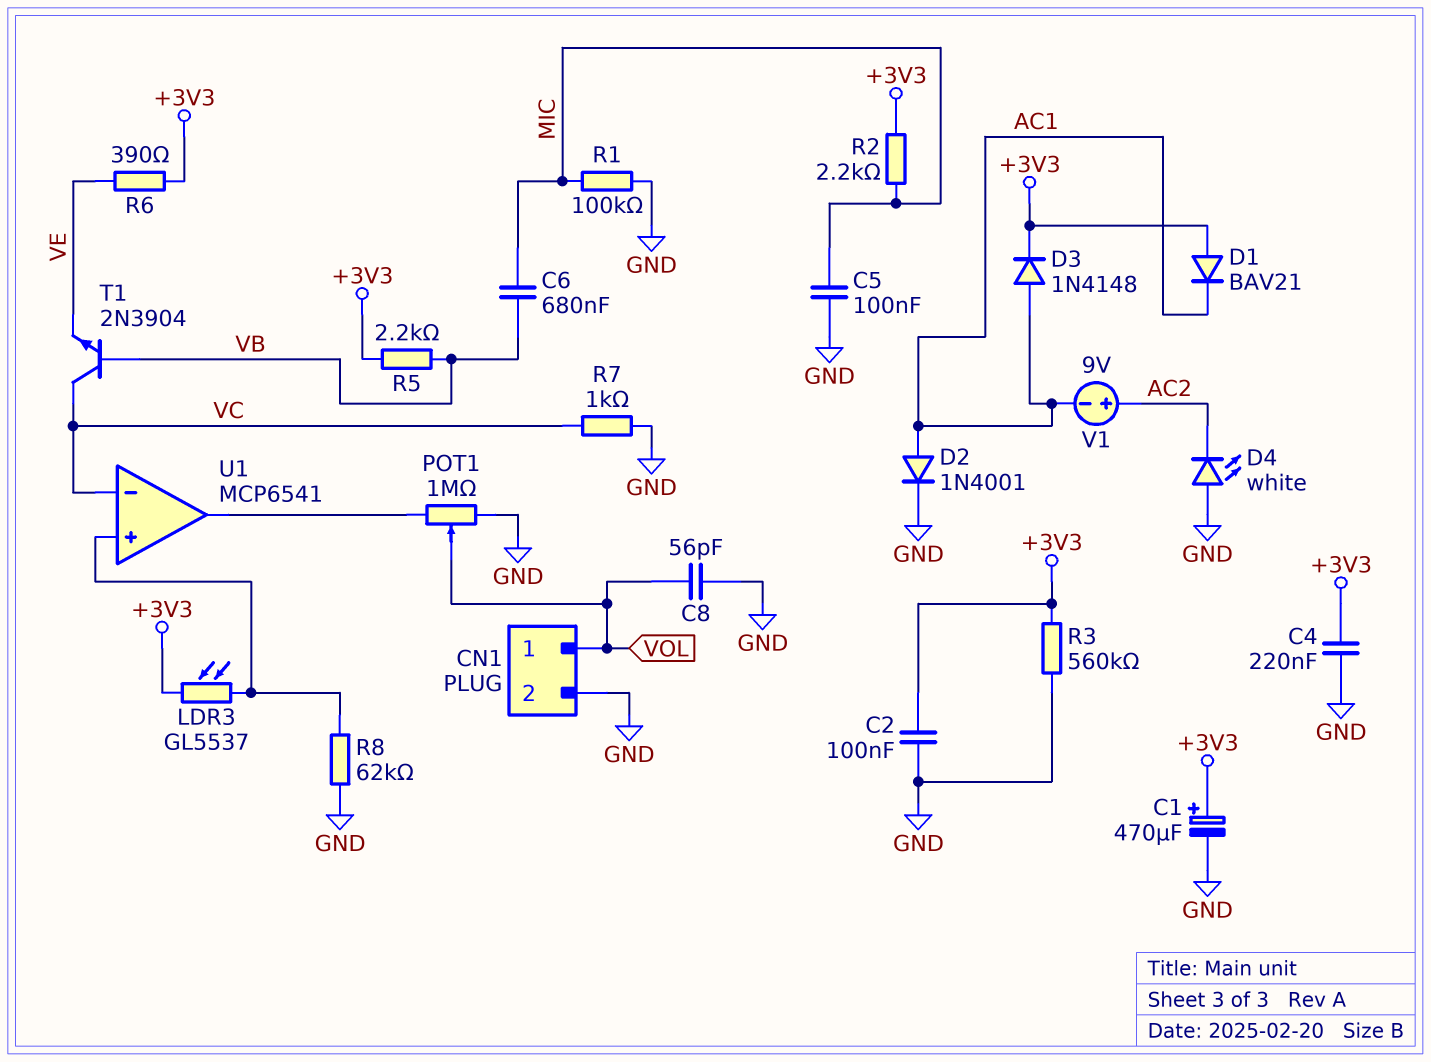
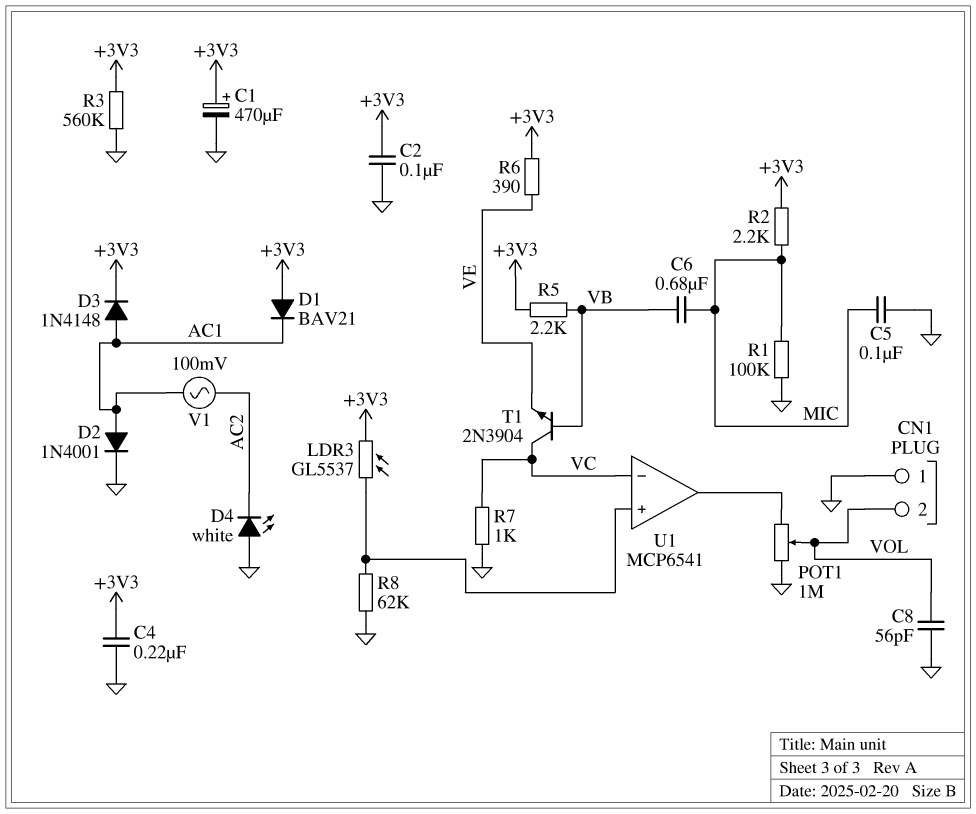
CN1 pin 1: VOL -> GND
CN1 pin 2: GND -> VOL
V1: 9V (plus AC2, minus AC1) -> AC 100mV (AC1, AC2)

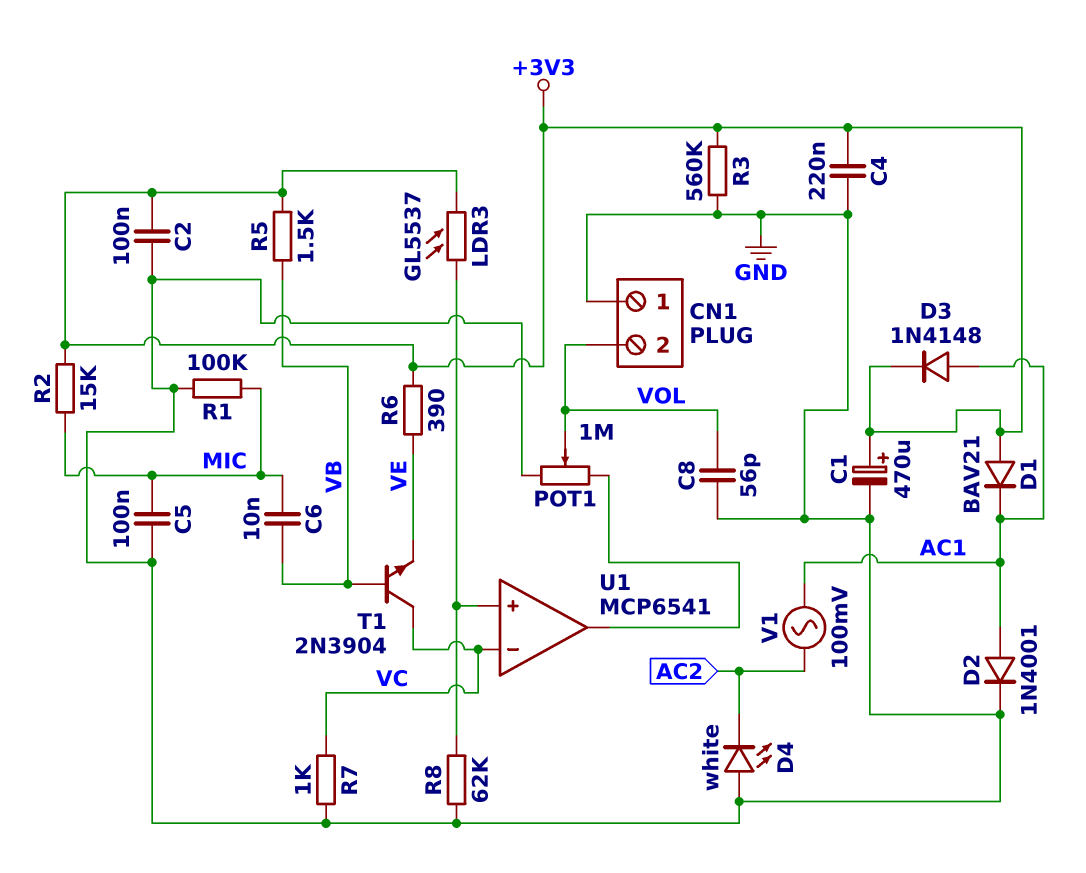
C6: 680nF (MIC, VB) -> 10nF (MIC, VB)
R2: 2.2k (+3V3, MIC) -> 15k (+3V3, MIC)
R5: 2.2k (+3V3, VB) -> 1.5k (+3V3, VB)

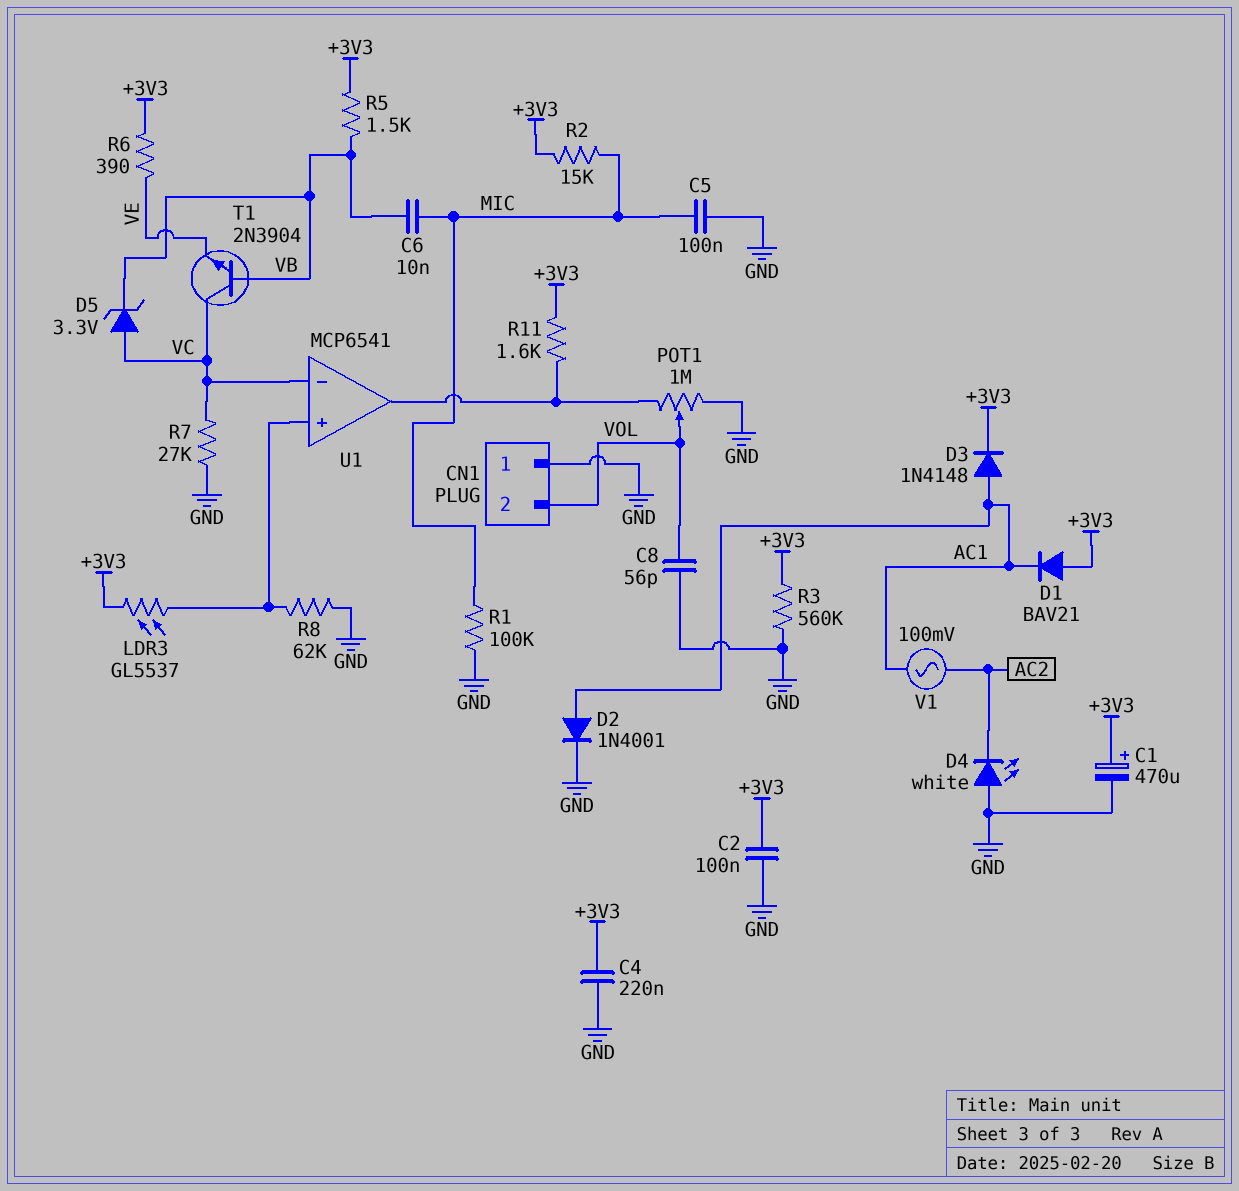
D5: none -> zener 3.3V (A VC, K VB)
R7: 1k (GND, VC) -> 27k (GND, VC)
R11: none -> 1.6k (+3V3, U1/out)

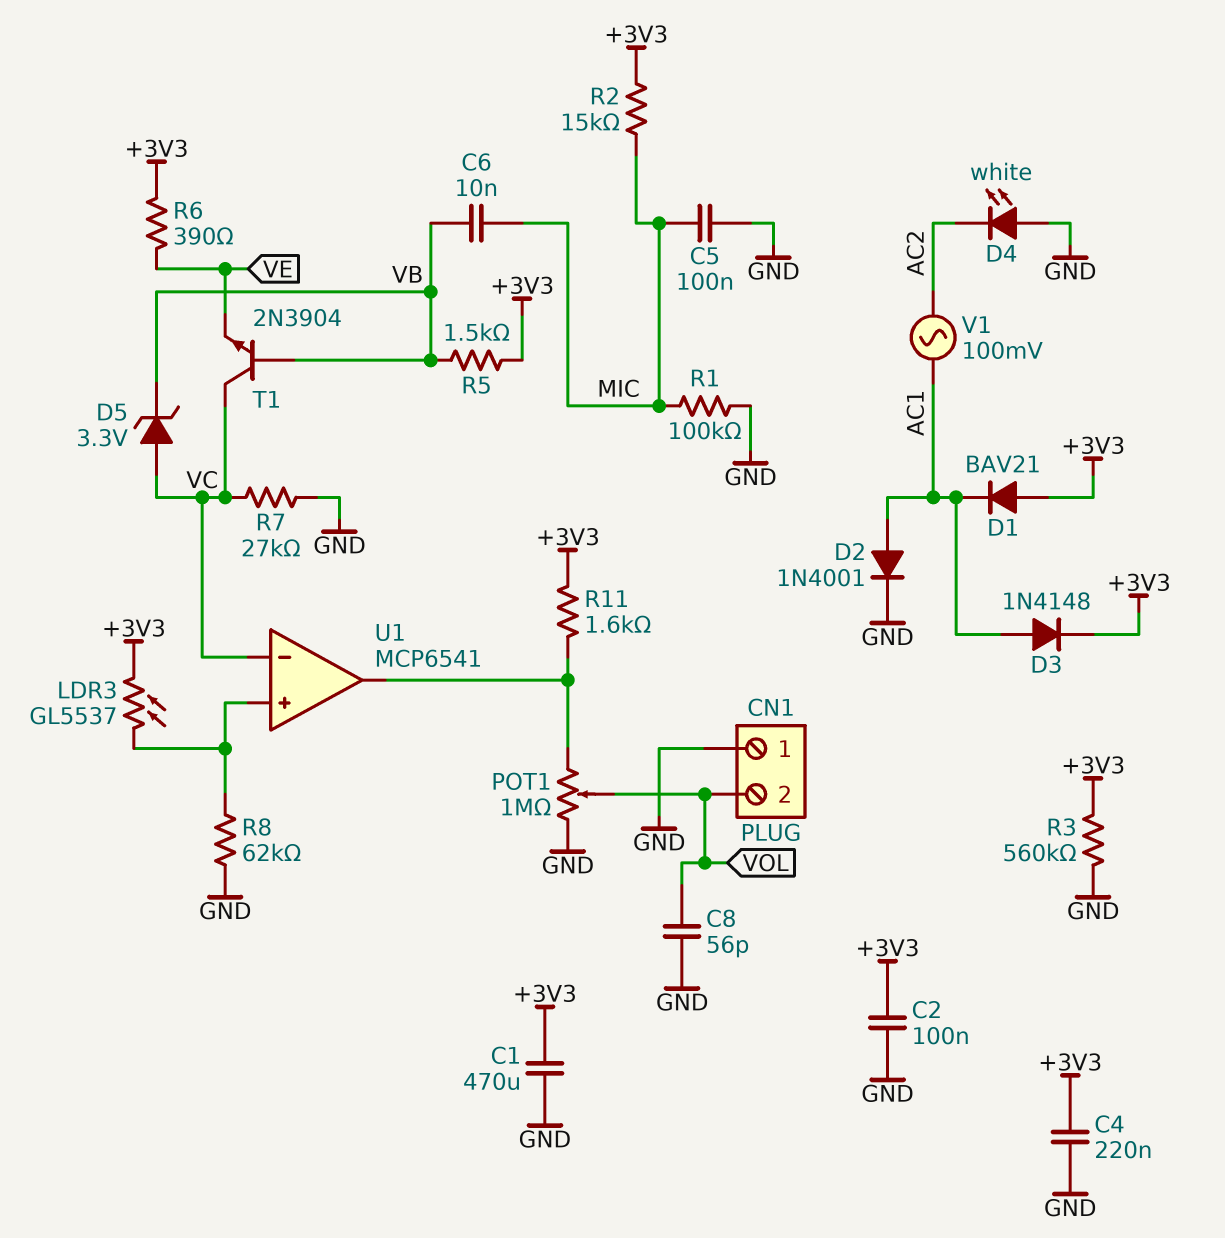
C1: 470uF (plus +3V3, minus GND) -> 470uF (+3V3, GND)

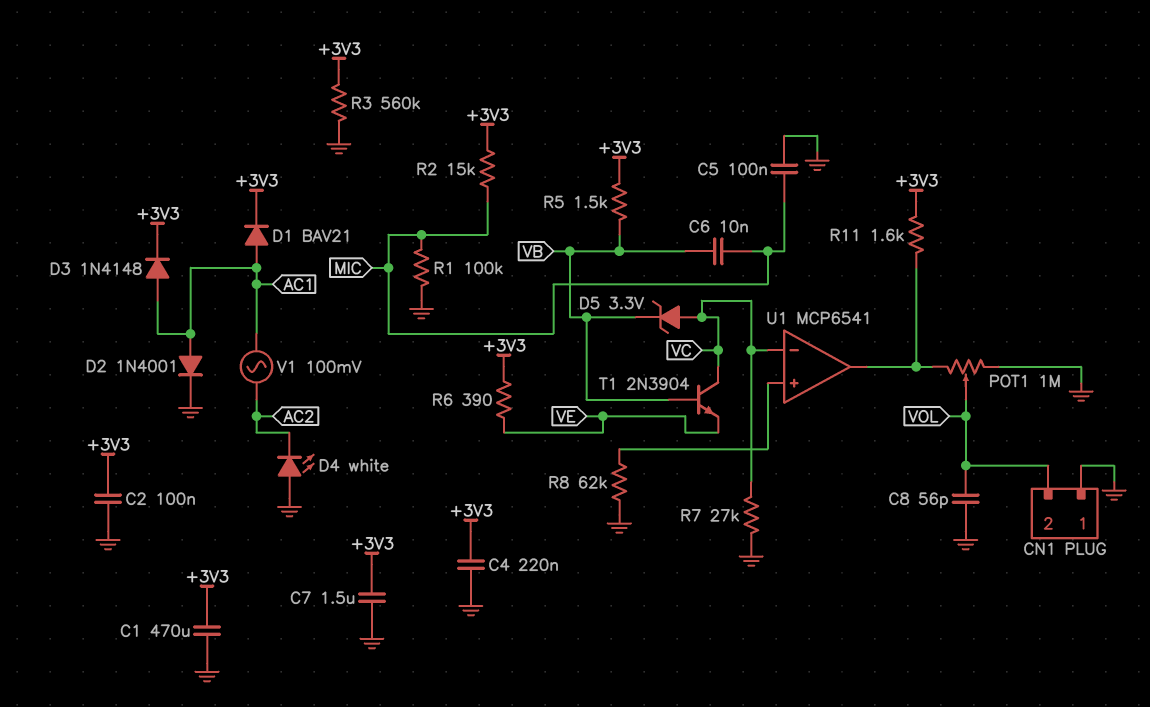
C7: none -> 1.5uF (+3V3, GND)
D1: diode BAV21 (A +3V3, K AC1) -> diode BAV21 (A AC1, K +3V3)
LDR3: GL5537 (+3V3, U1/in+) -> none

